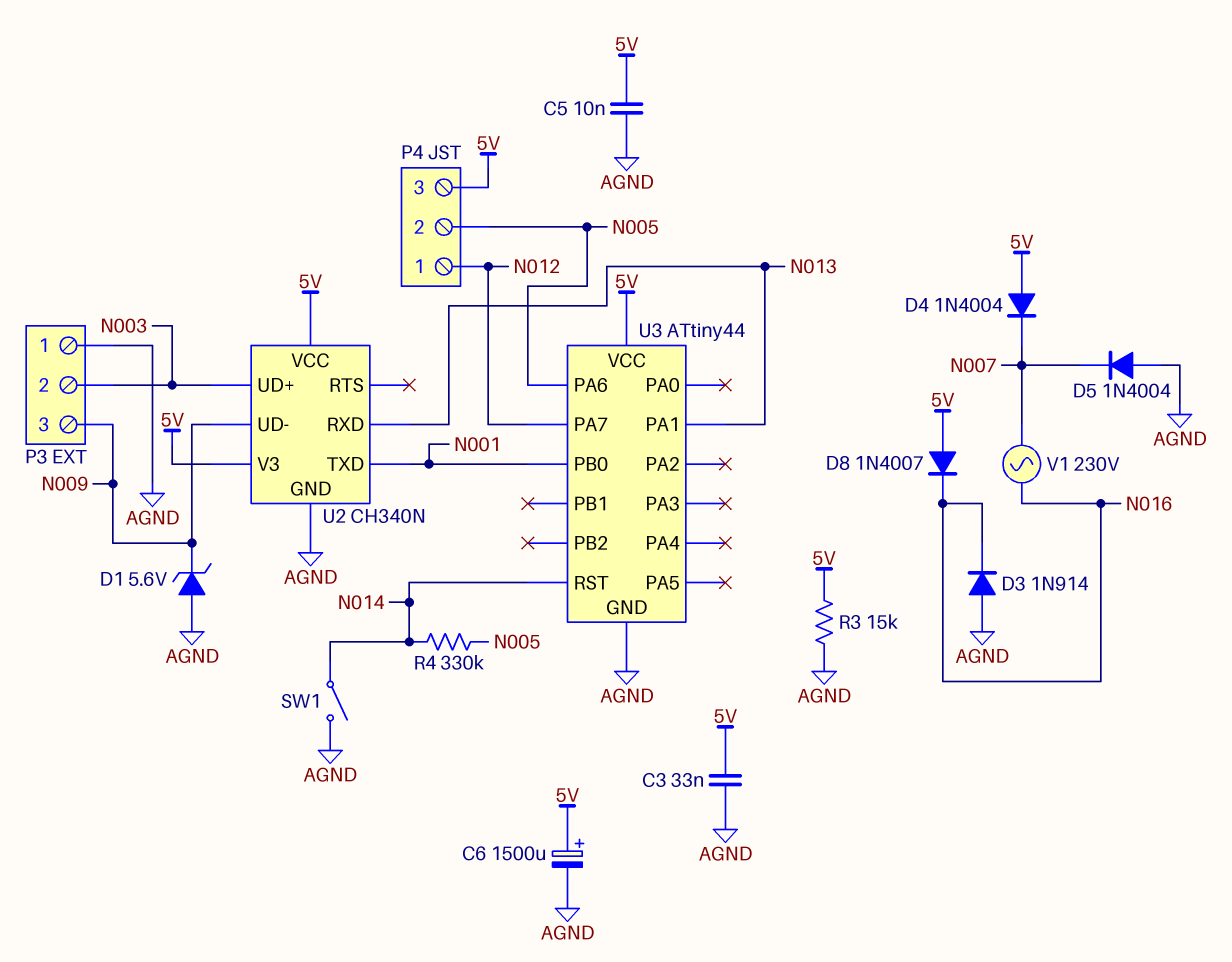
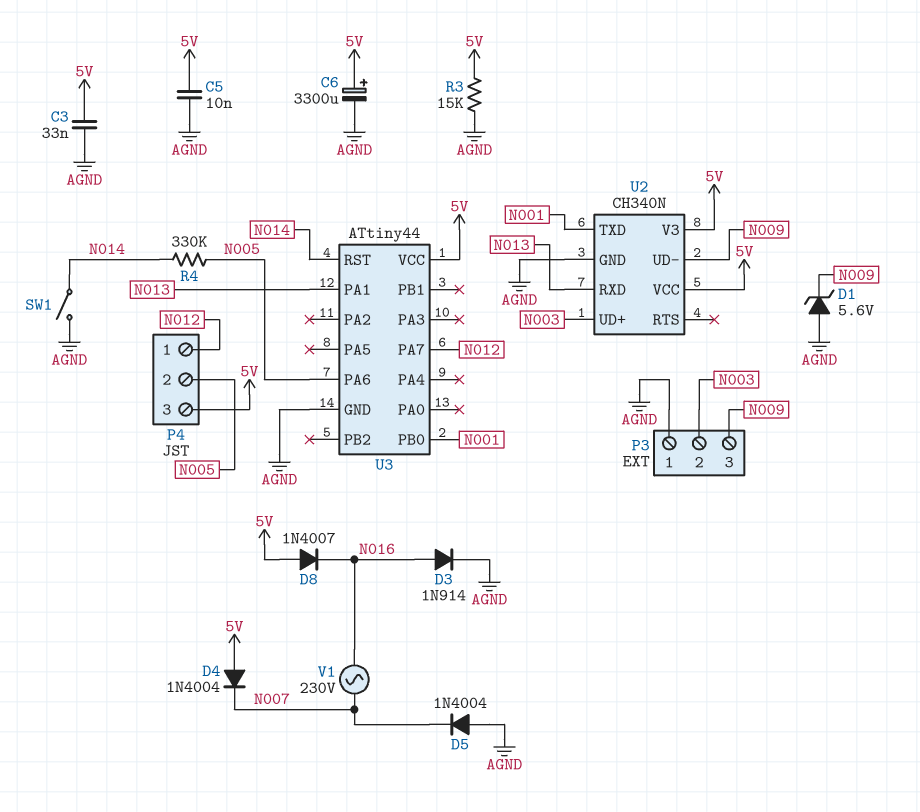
C6: 1500uF (plus 5V, minus AGND) -> 3300uF (plus 5V, minus AGND)
D3: diode 1N914 (A AGND, K N016) -> diode 1N914 (A N016, K AGND)

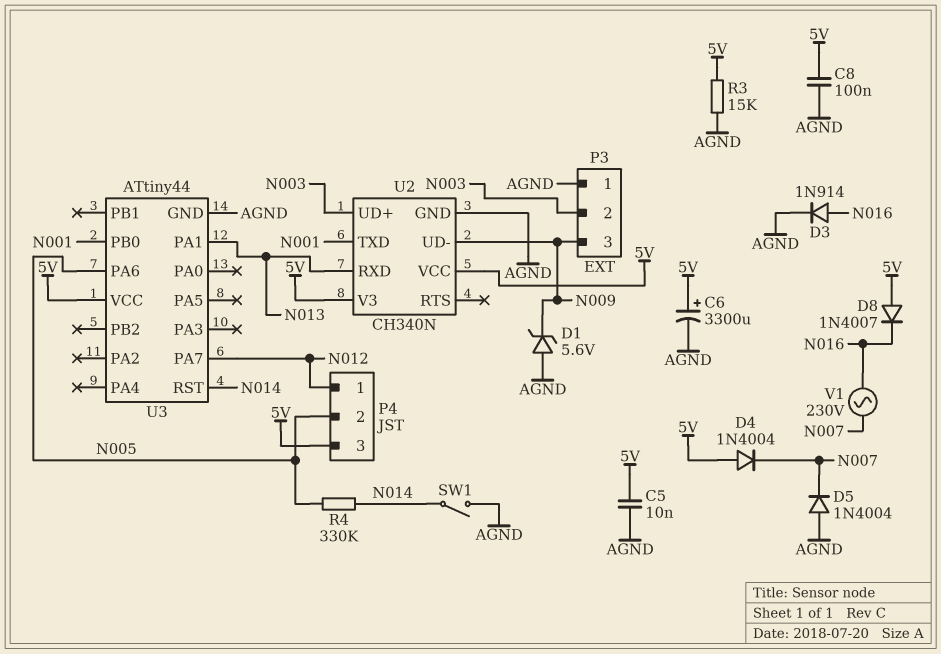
C3: 33nF (5V, AGND) -> none
C8: none -> 100nF (5V, AGND)

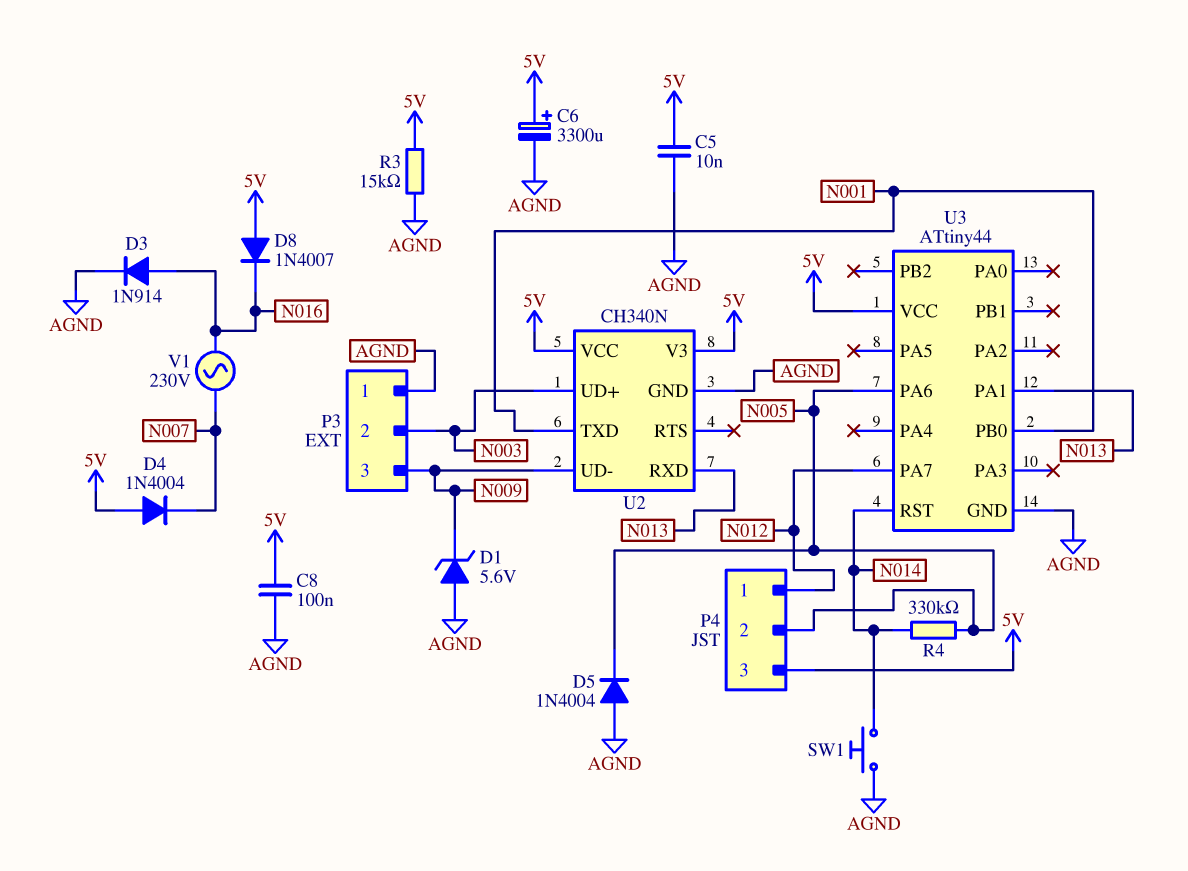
D5: diode 1N4004 (A AGND, K N007) -> diode 1N4004 (A AGND, K N005)
SW1: switch (AGND, N014) -> button (AGND, N014)

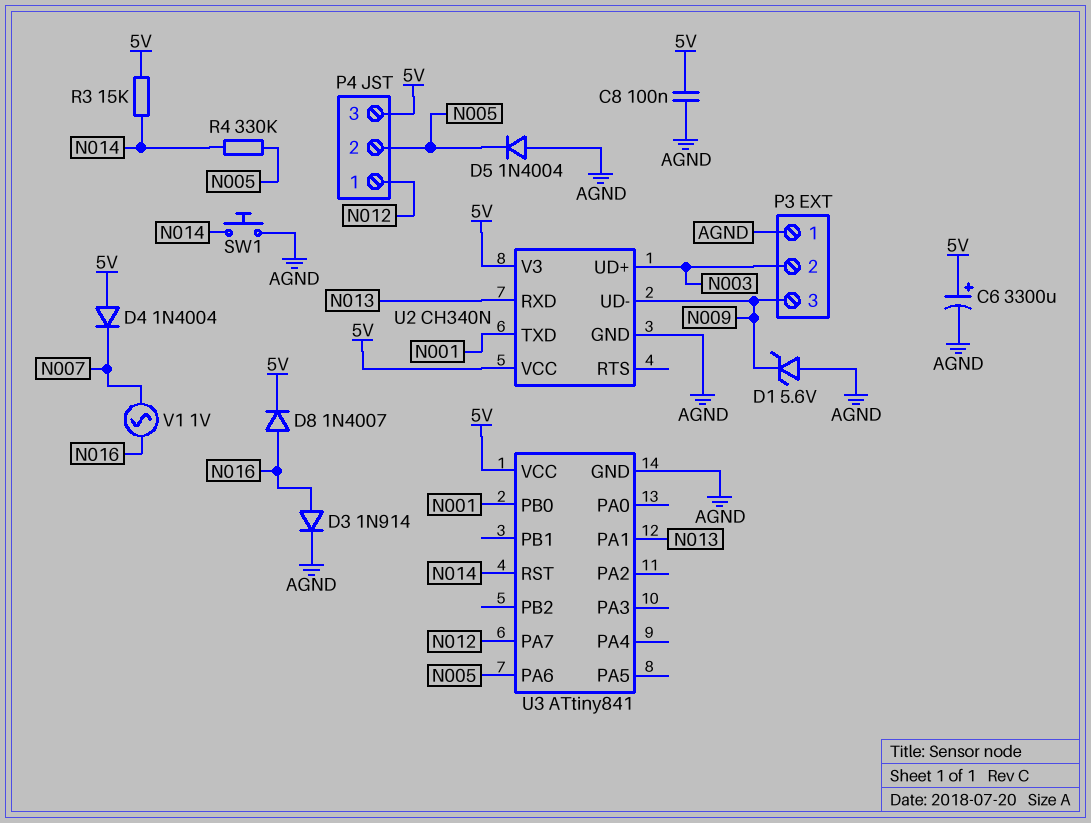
C5: 10nF (5V, AGND) -> none
D8: diode 1N4007 (A 5V, K N016) -> diode 1N4007 (A N016, K 5V)
R3: 15k (5V, AGND) -> 15k (5V, N014)
U3: ATtiny44 -> ATtiny841
V1: AC 230V (N007, N016) -> AC 1V (N007, N016)

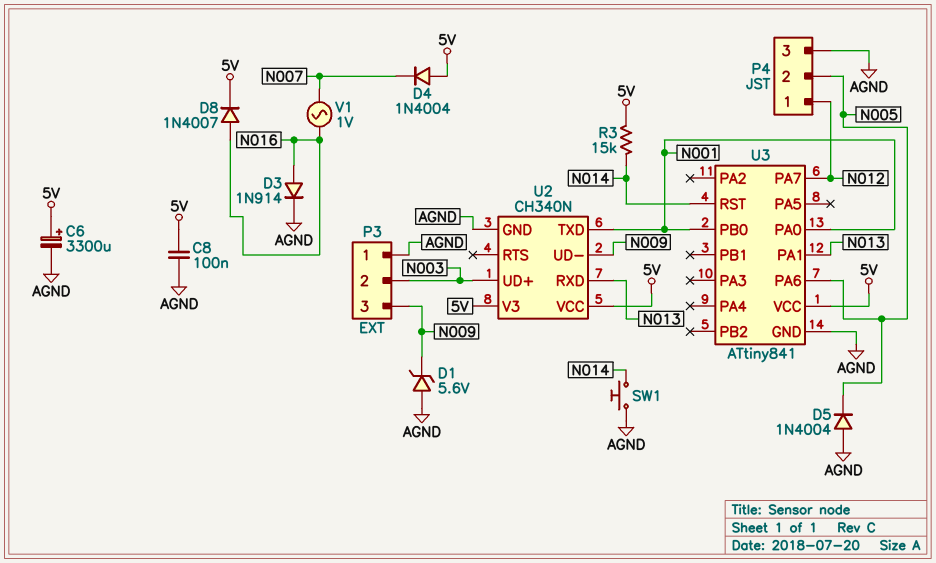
P4 pin 3: 5V -> AGND
R4: 330k (N005, N014) -> none
U3 pin PA0: none -> N001

